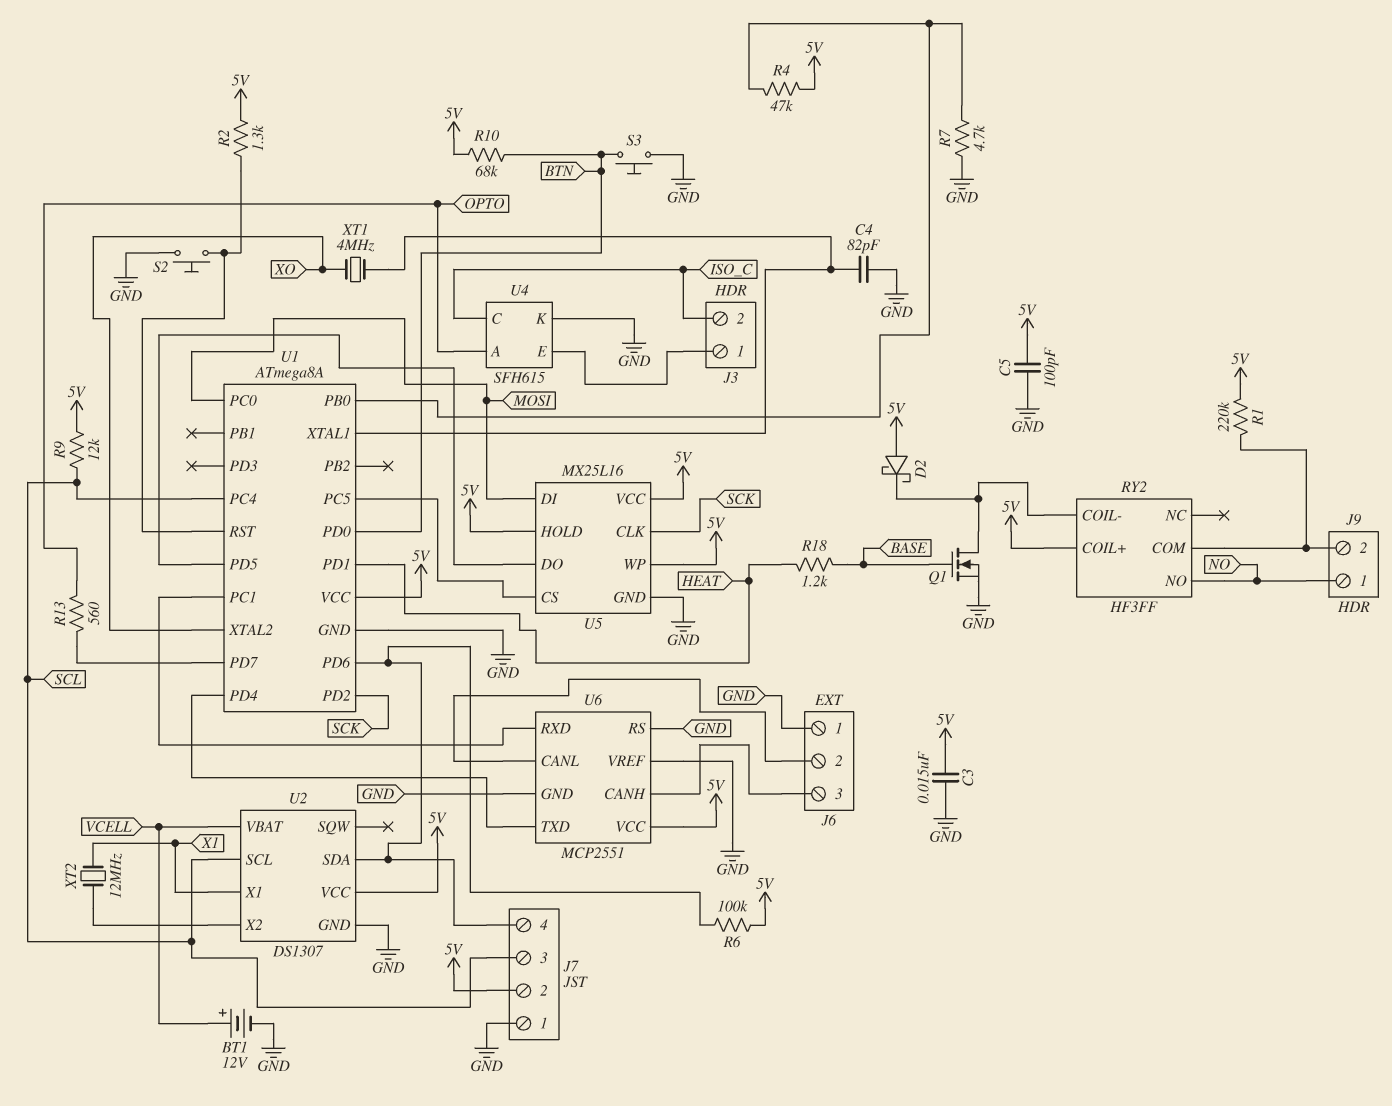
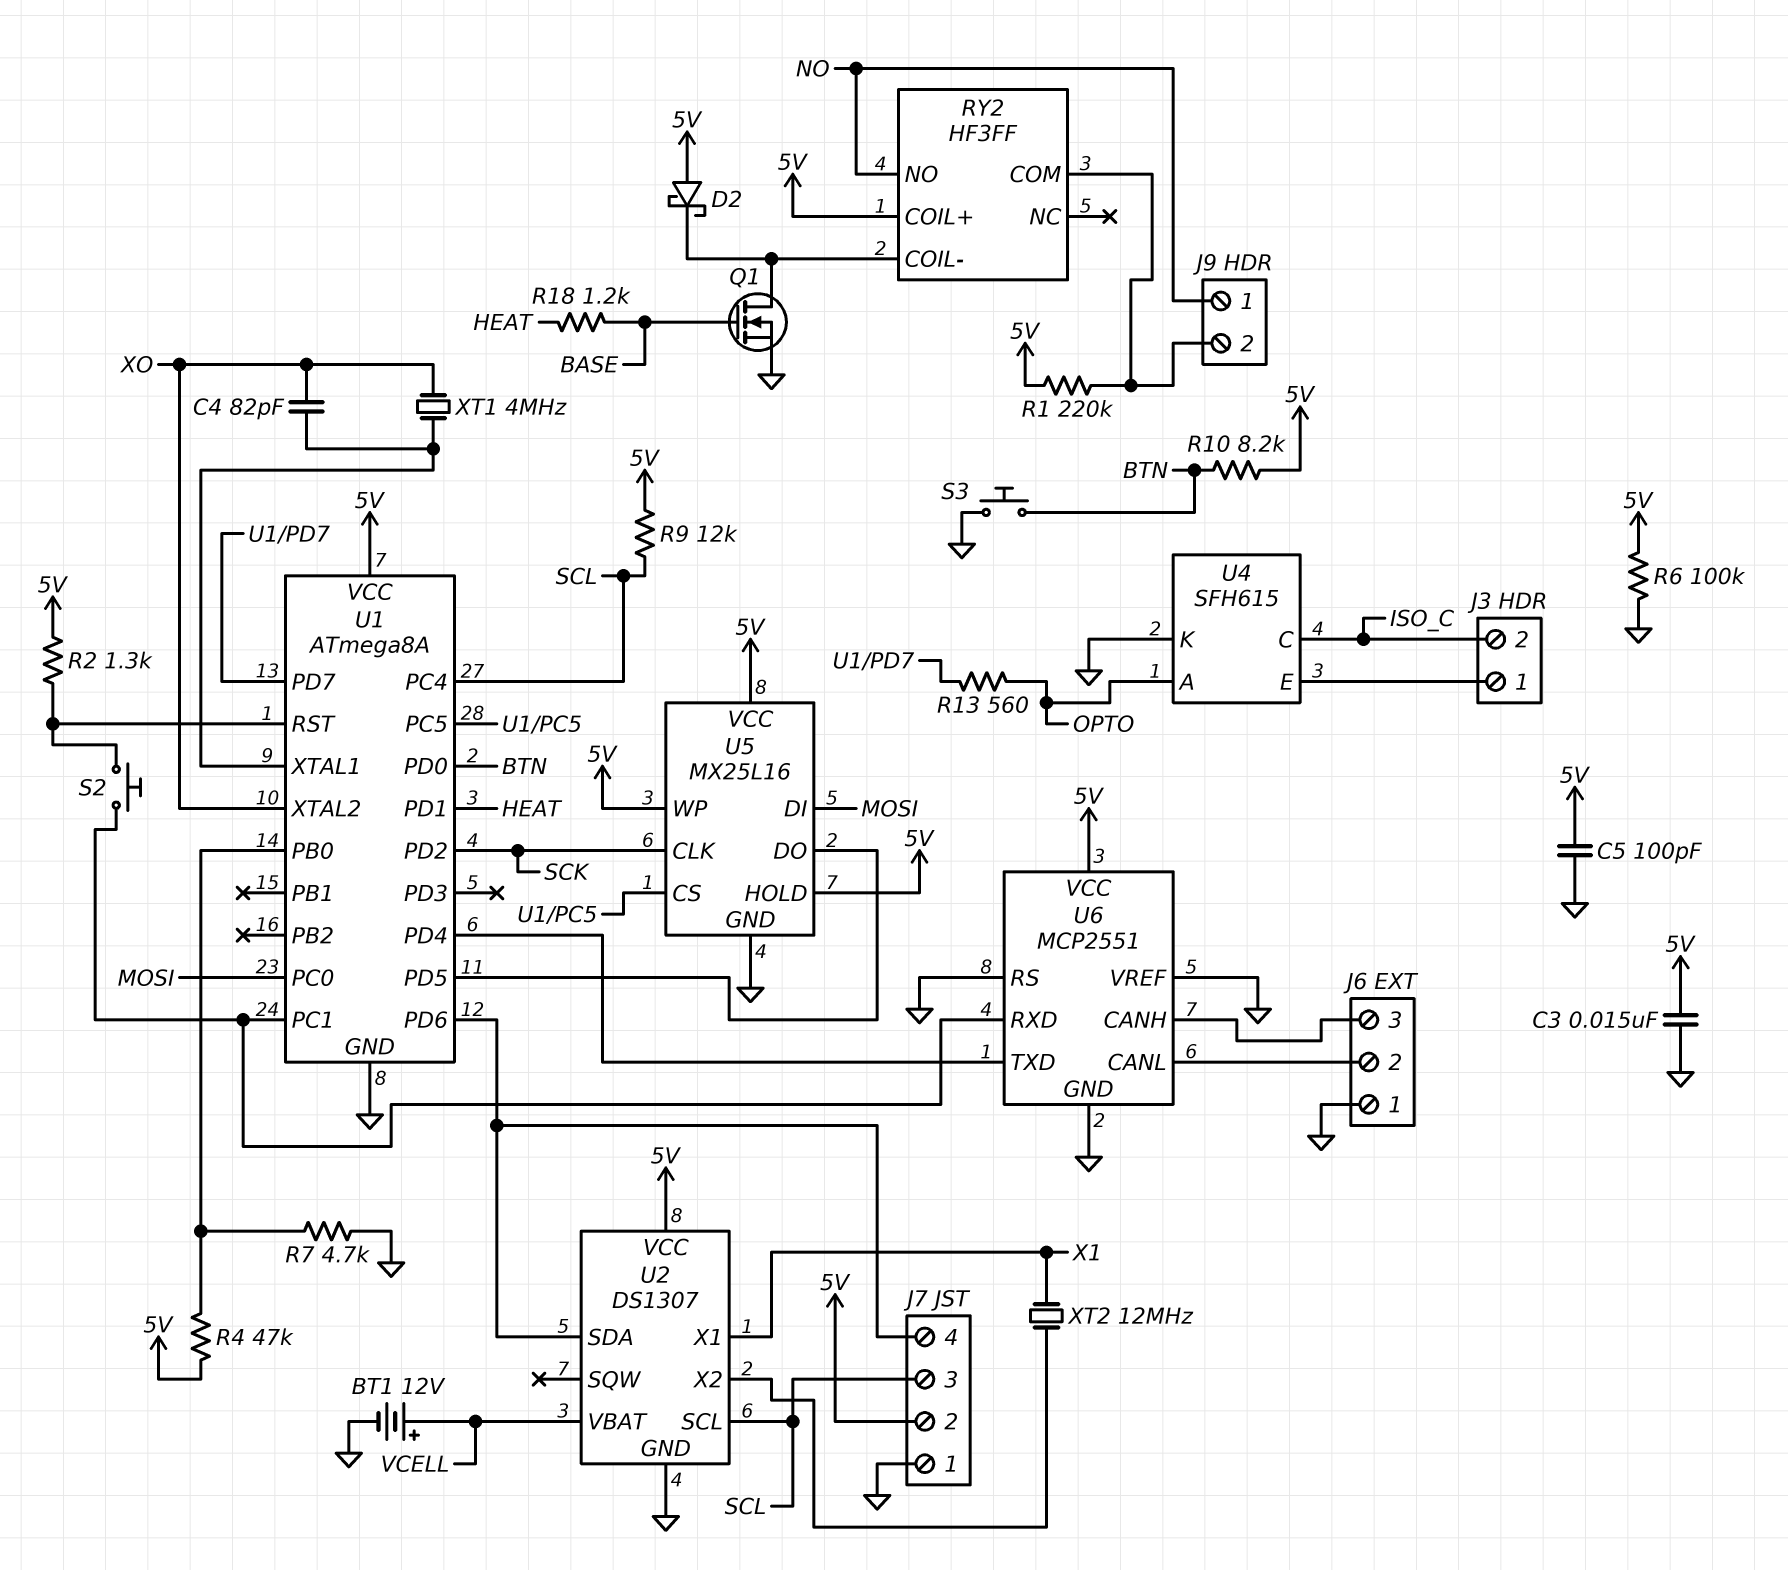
C4: 82pF (GND, U1/XTAL1) -> 82pF (U1/XTAL1, XO)
R6: 100k (5V, J7/4) -> 100k (5V, GND)
R10: 68k (5V, BTN) -> 8.2k (5V, BTN)
S2: button (GND, U1/RST) -> button (U1/PC1, U1/RST)

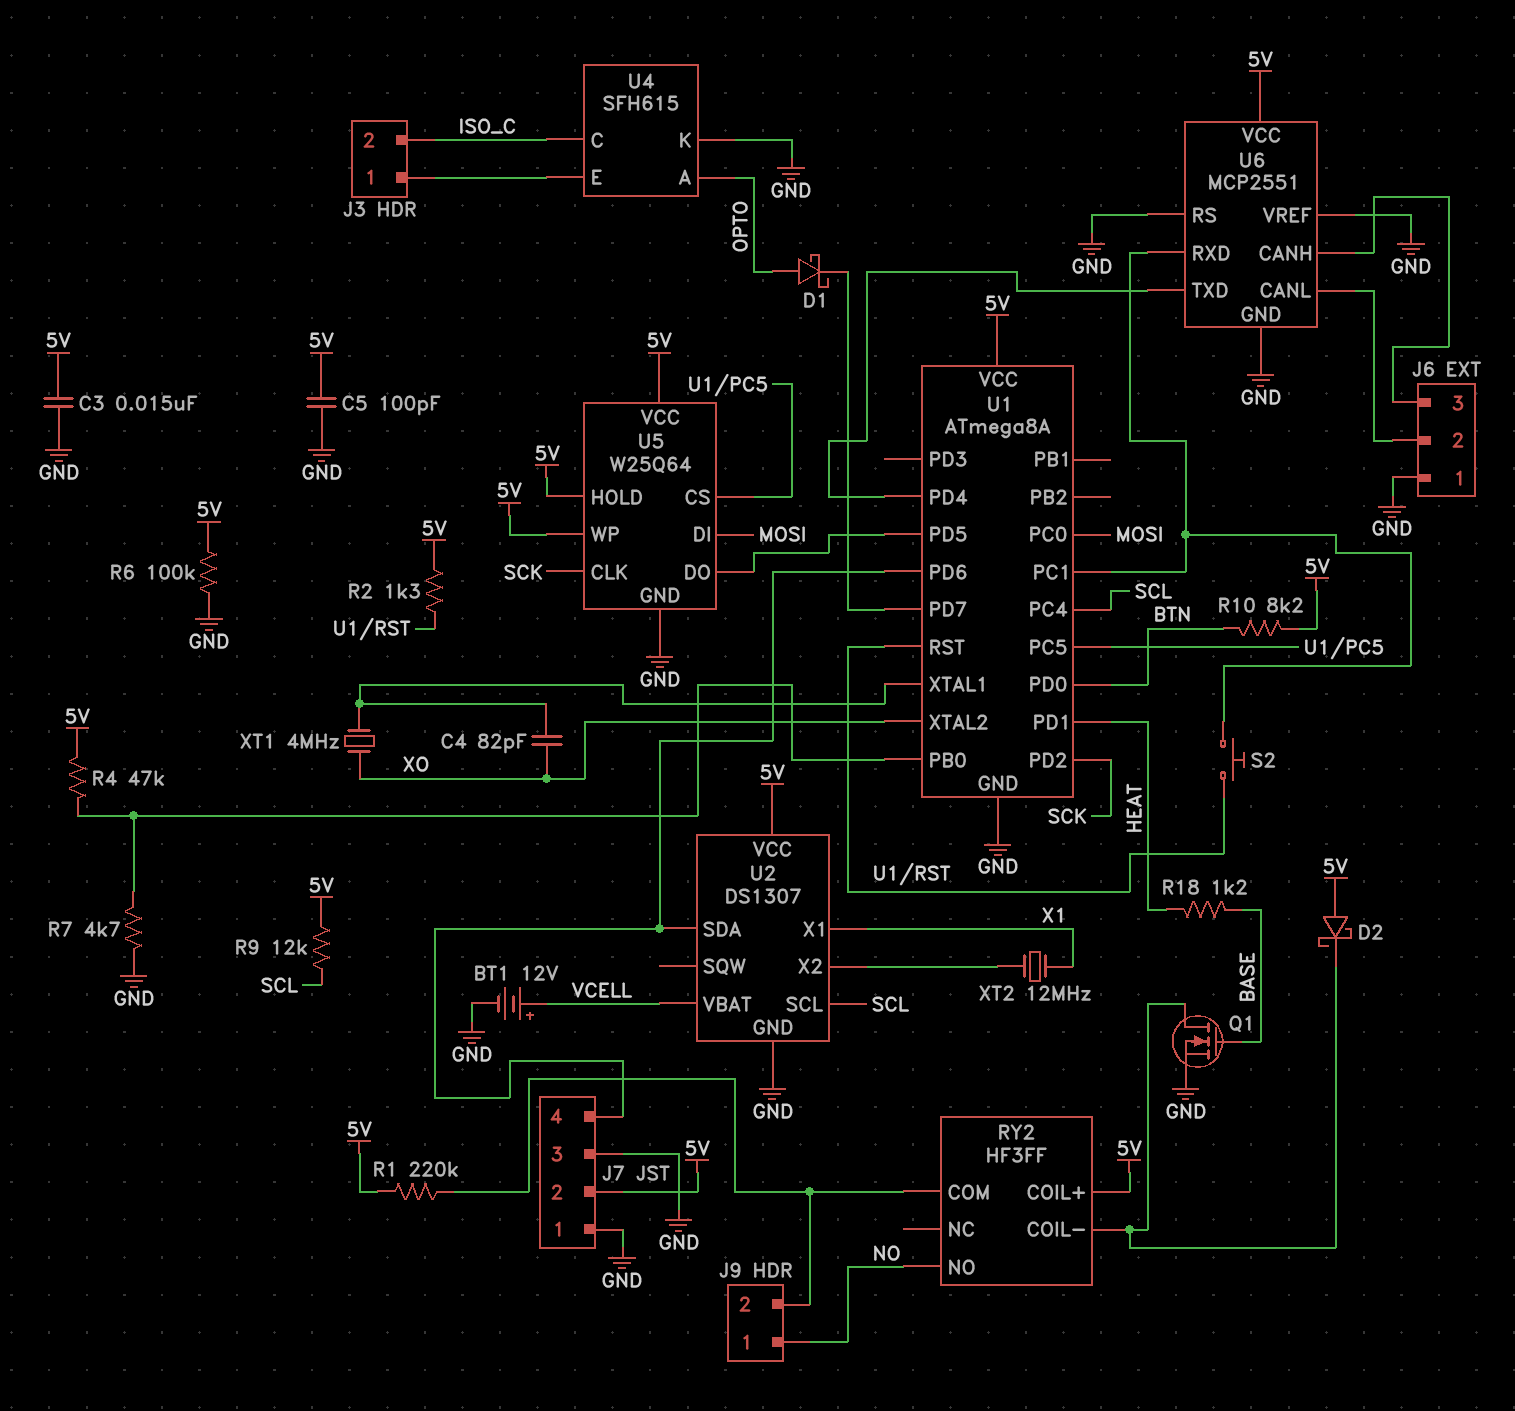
D1: none -> schottky (A OPTO, K U1/PD7)
J7 pin 3: SCL -> GND
R13: 560 (OPTO, U1/PD7) -> none
S3: button (BTN, GND) -> none
U5: MX25L16 -> W25Q64

